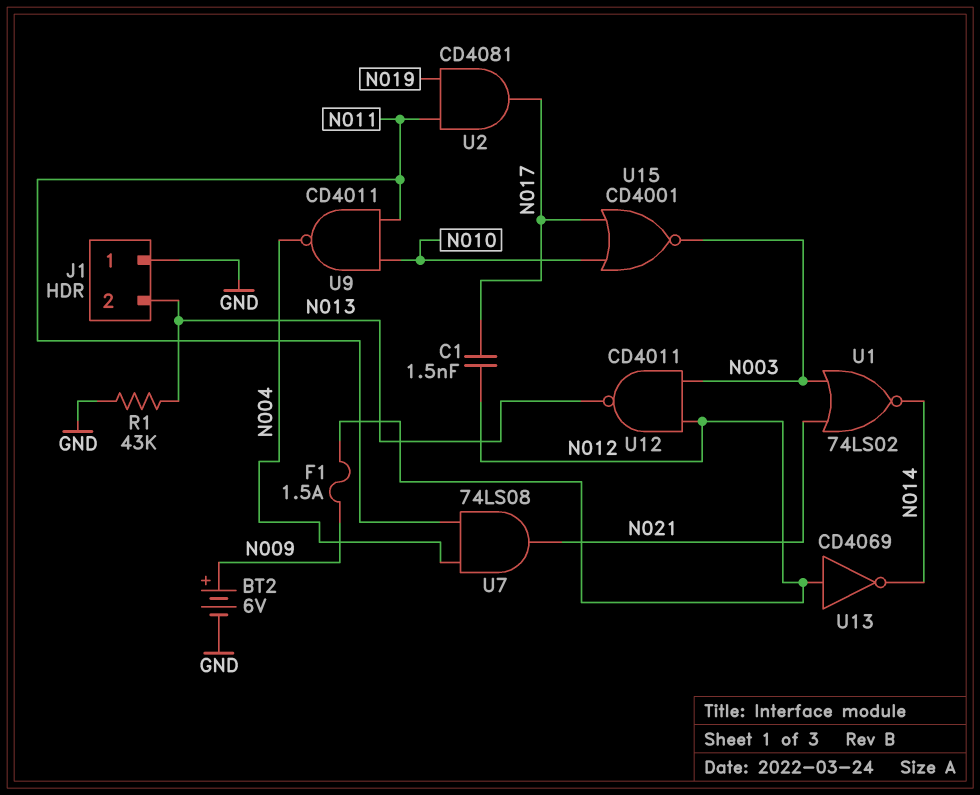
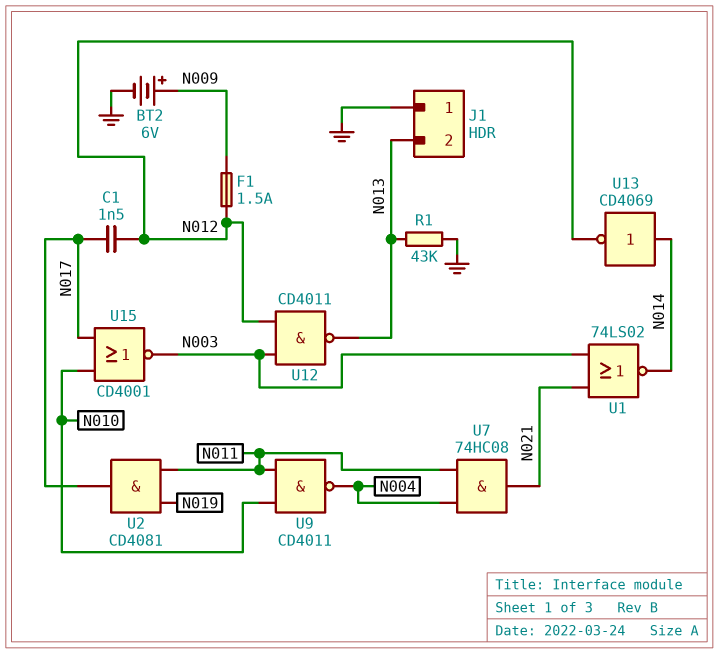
U7: AND 74LS08 (in N004, in N011, out N021) -> AND 74HC08 (in N004, in N011, out N021)
U13: NOT CD4069 (in N012, out N014) -> NOT CD4069 (in N014, out N012)

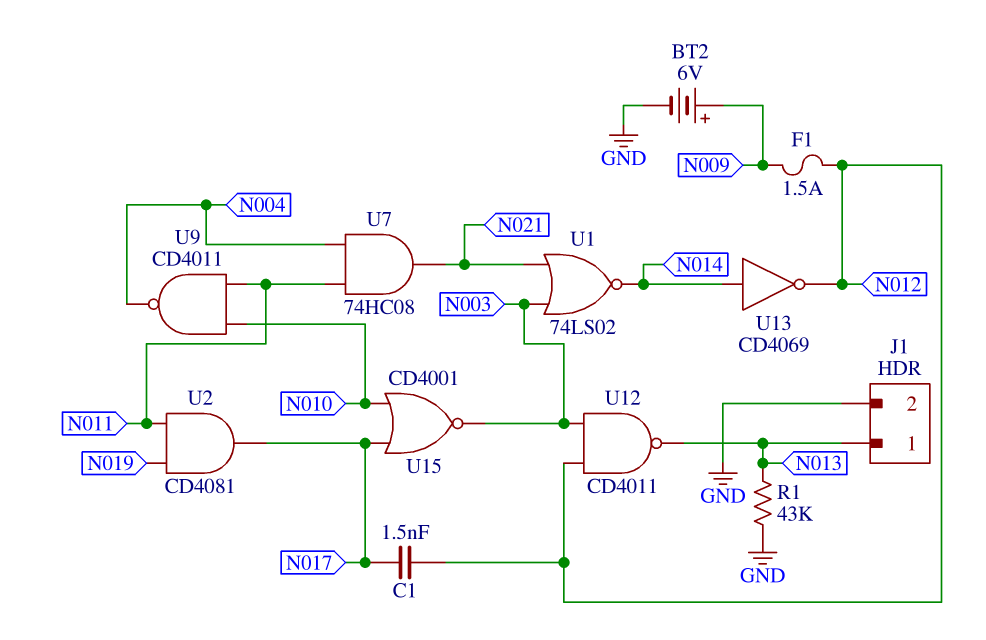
J1 pin 1: GND -> N013
J1 pin 2: N013 -> GND

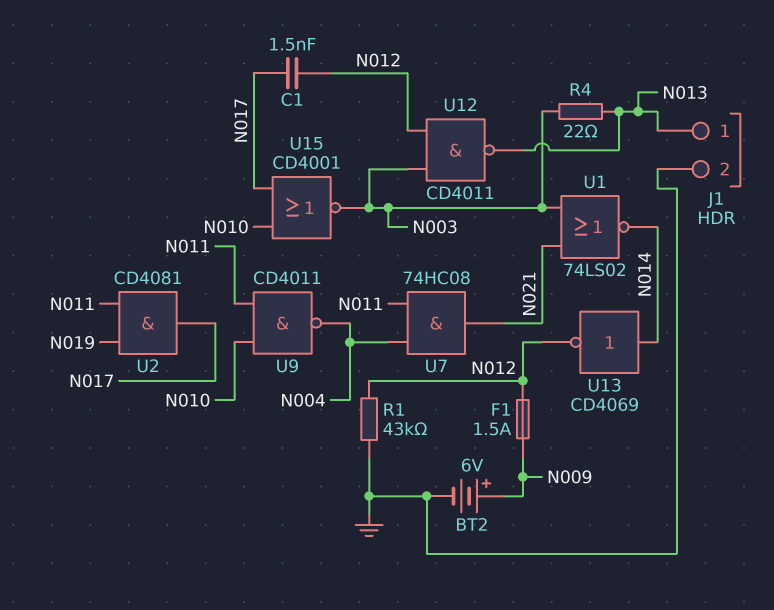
R1: 43k (GND, N013) -> 43k (GND, N012)
R4: none -> 22 (N003, N013)

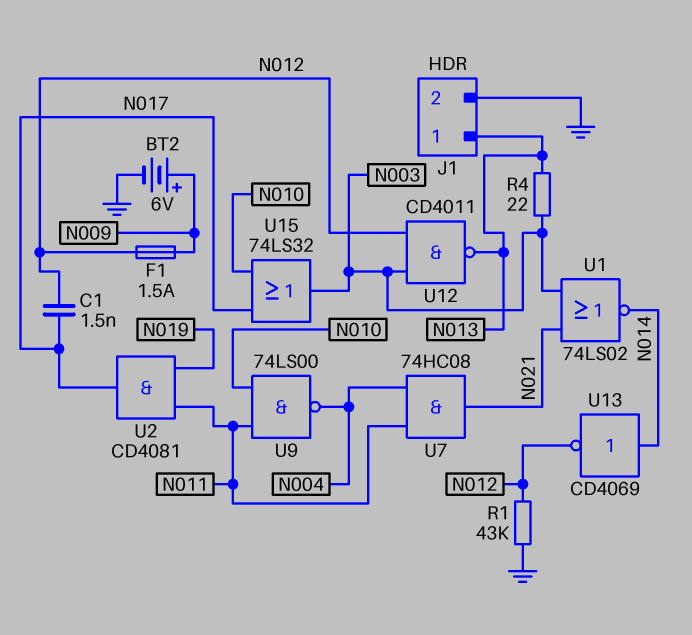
U9: NAND CD4011 (in N010, in N011, out N004) -> NAND 74LS00 (in N010, in N011, out N004)
U15: NOR CD4001 (in N010, in N017, out N003) -> OR 74LS32 (in N010, in N017, out N003)

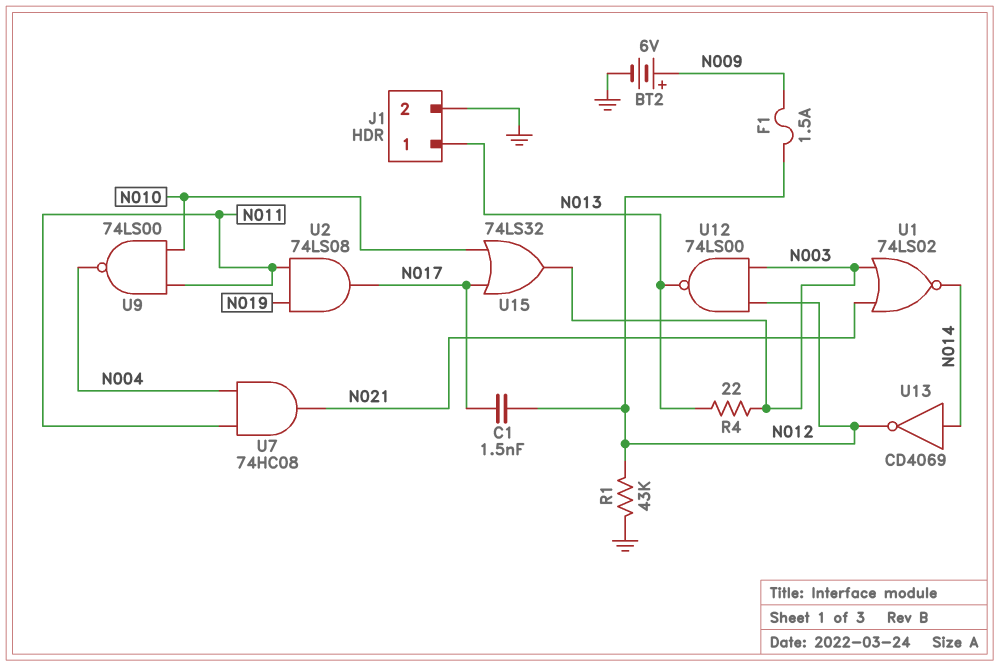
U2: AND CD4081 (in N011, in N019, out N017) -> AND 74LS08 (in N011, in N019, out N017)
U12: NAND CD4011 (in N003, in N012, out N013) -> NAND 74LS00 (in N003, in N012, out N013)

